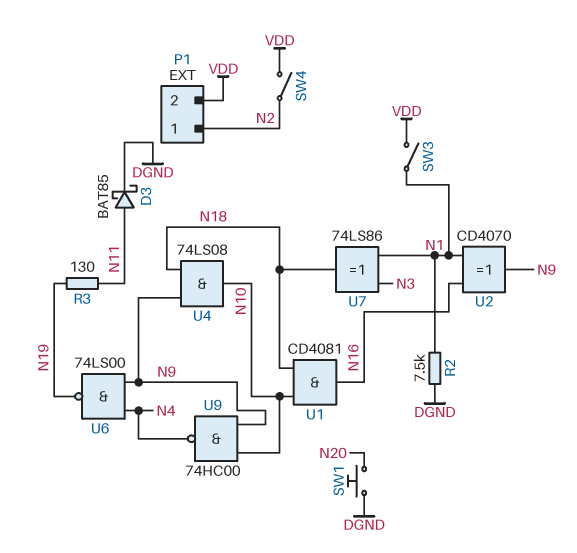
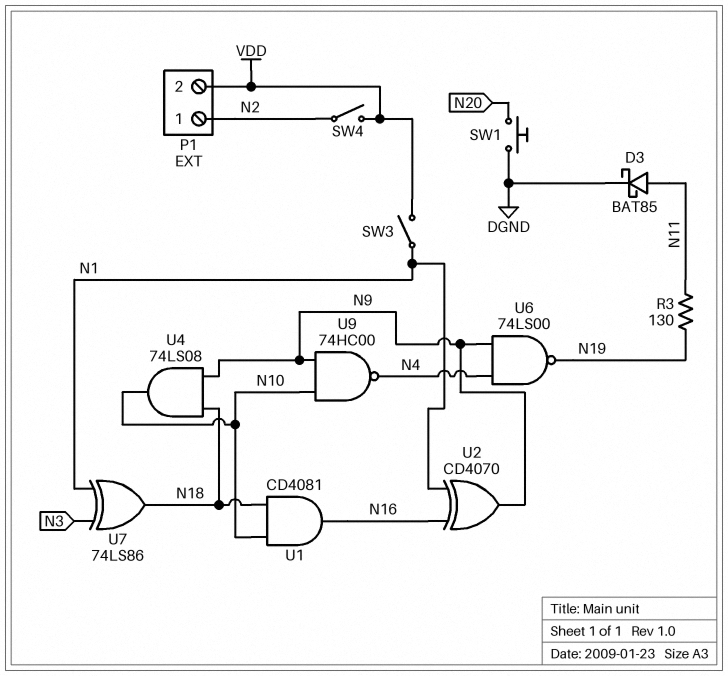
R2: 7.5k (DGND, N1) -> none

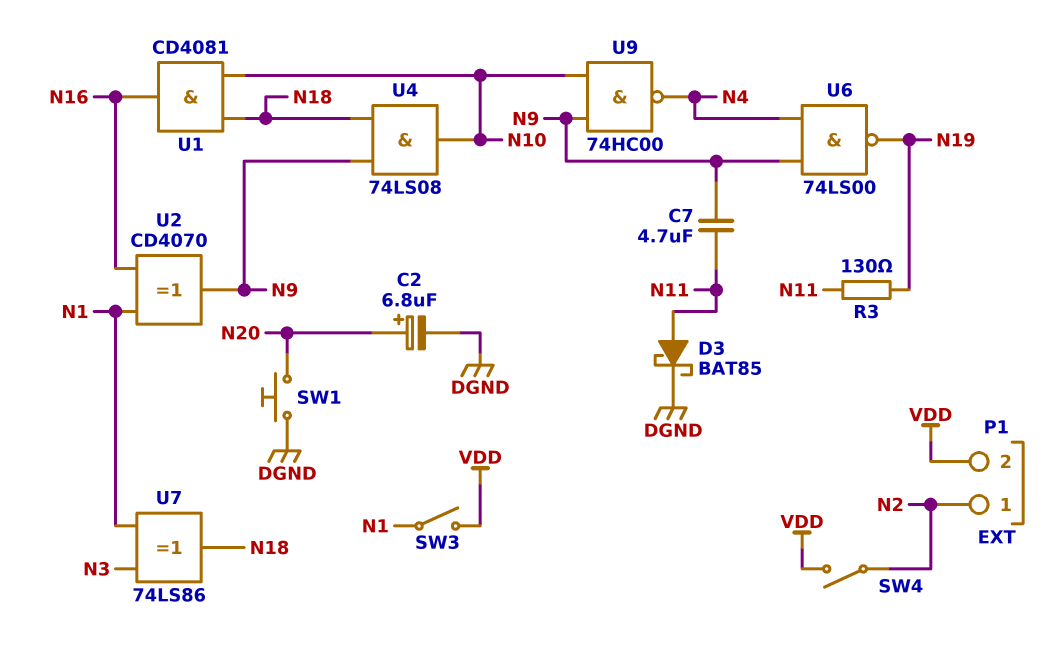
C2: none -> 6.8uF (plus N20, minus DGND)
C7: none -> 4.7uF (N9, N11)

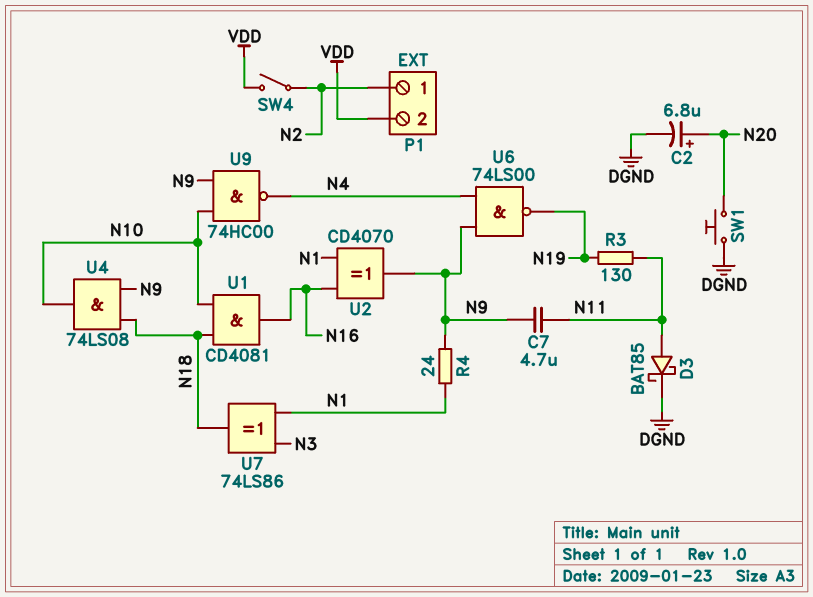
R4: none -> 24 (N1, N9)
SW3: switch (N1, VDD) -> none

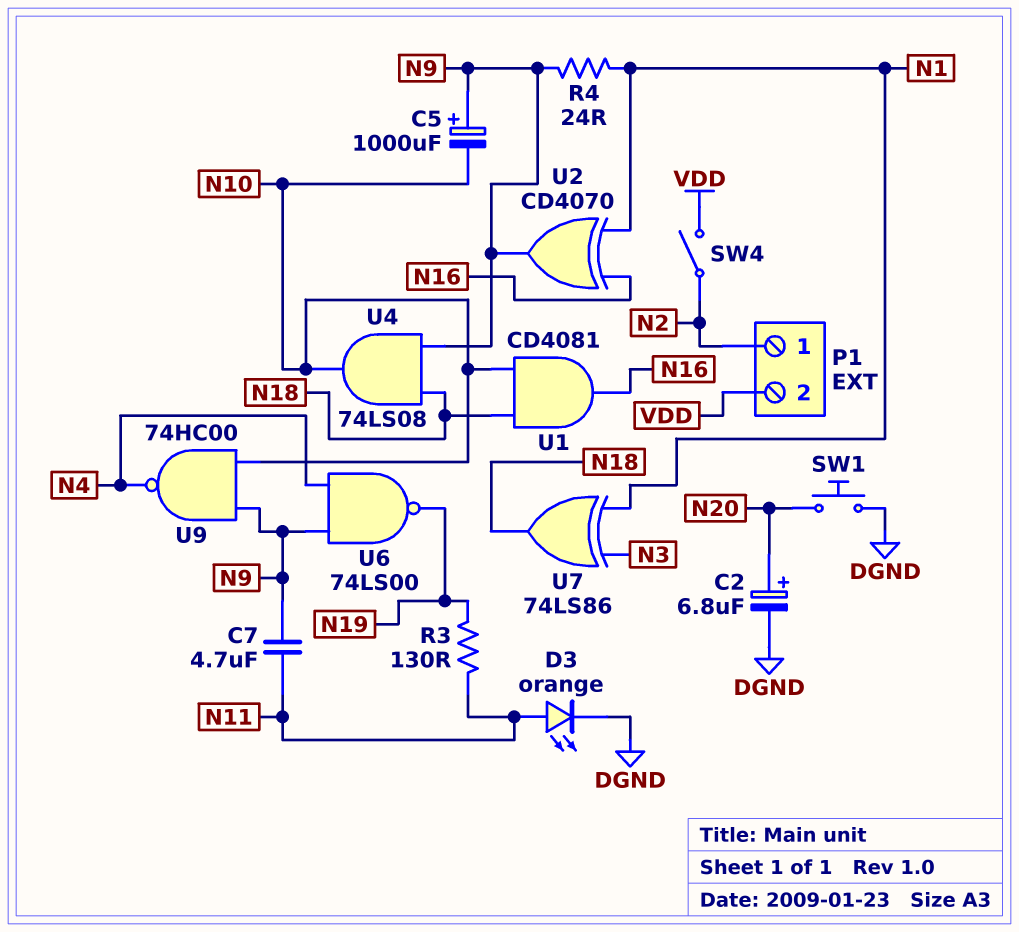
C5: none -> 1000uF (plus N9, minus N10)
D3: schottky BAT85 (A N11, K DGND) -> LED orange (A N11, K DGND)

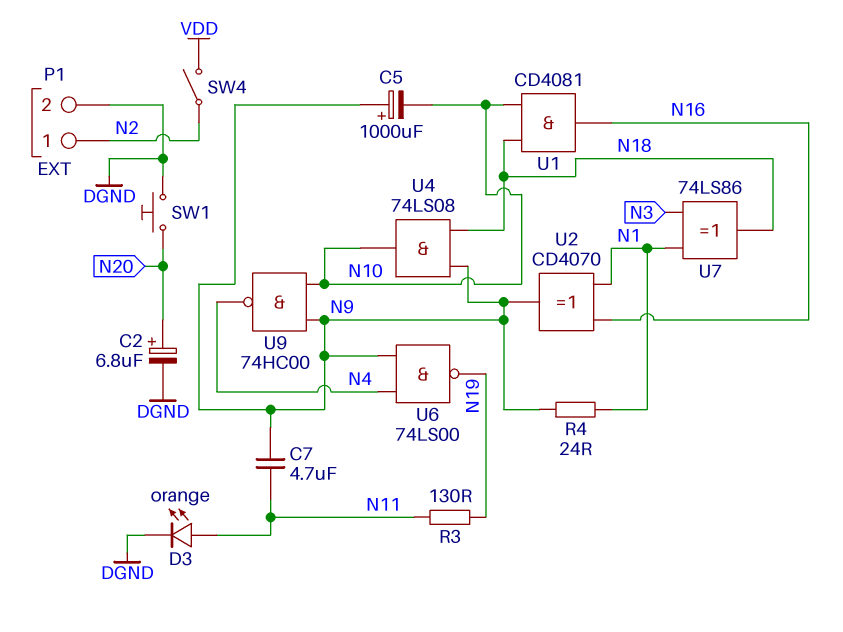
P1 pin 2: VDD -> DGND

